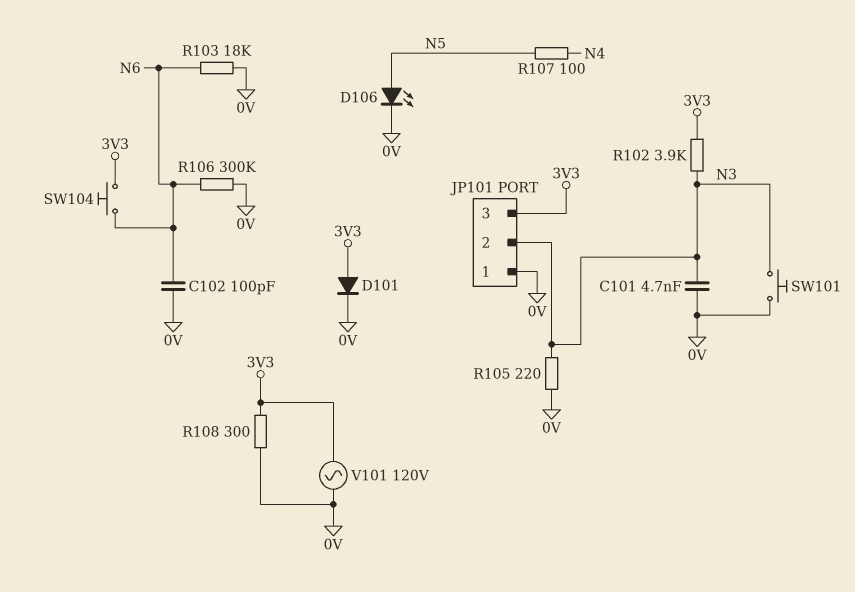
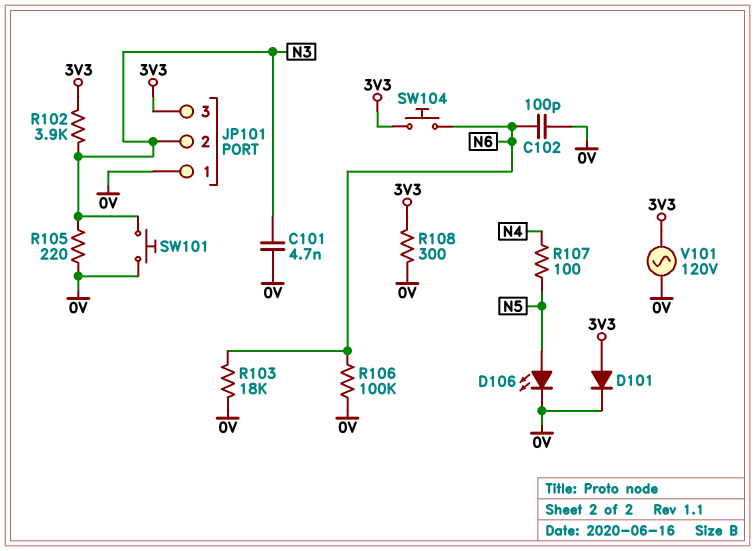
R106: 300k (0V, N6) -> 100k (0V, N6)

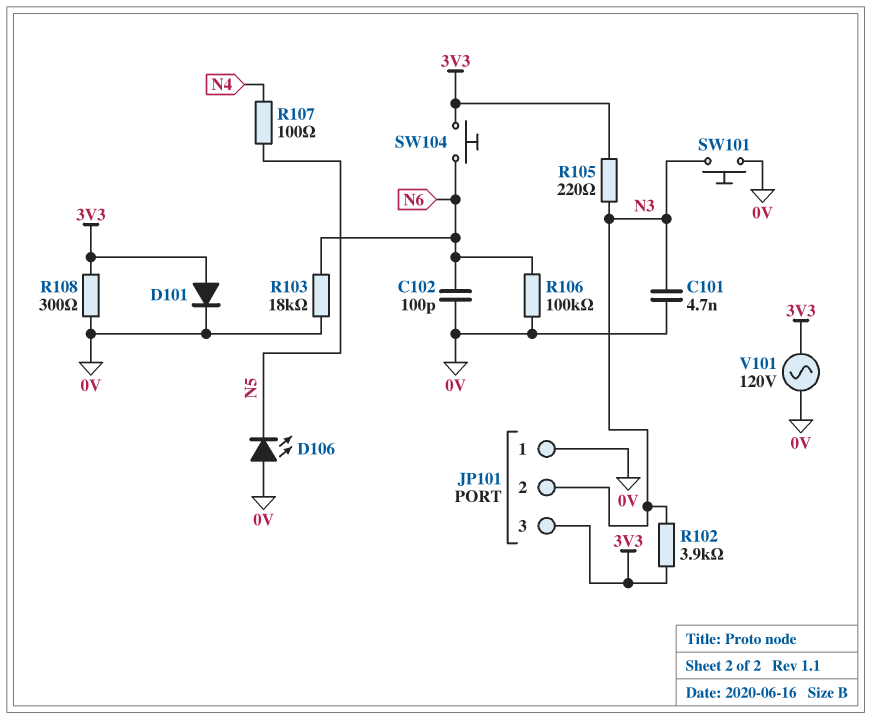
D106: LED (A N5, K 0V) -> LED (A 0V, K N5)
R105: 220 (0V, N3) -> 220 (3V3, N3)

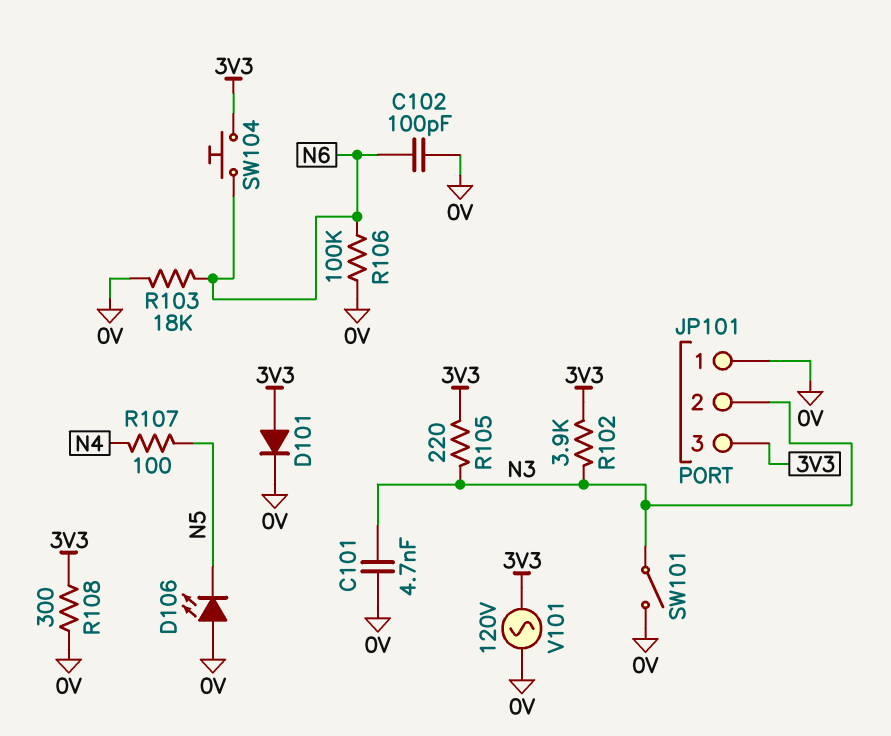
SW101: button (0V, N3) -> switch (0V, N3)

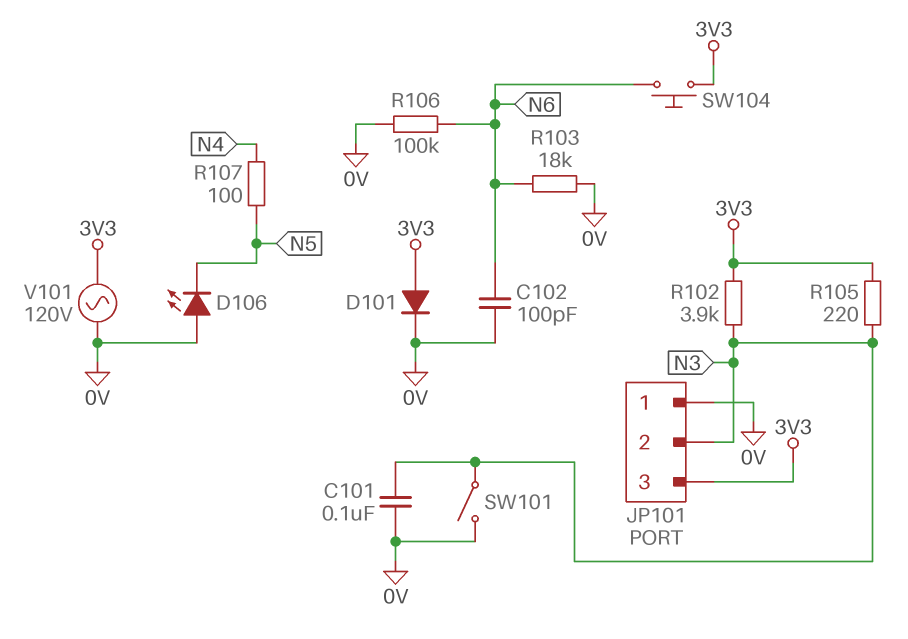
C101: 4.7nF (0V, N3) -> 100nF (0V, N3)
R108: 300 (0V, 3V3) -> none

